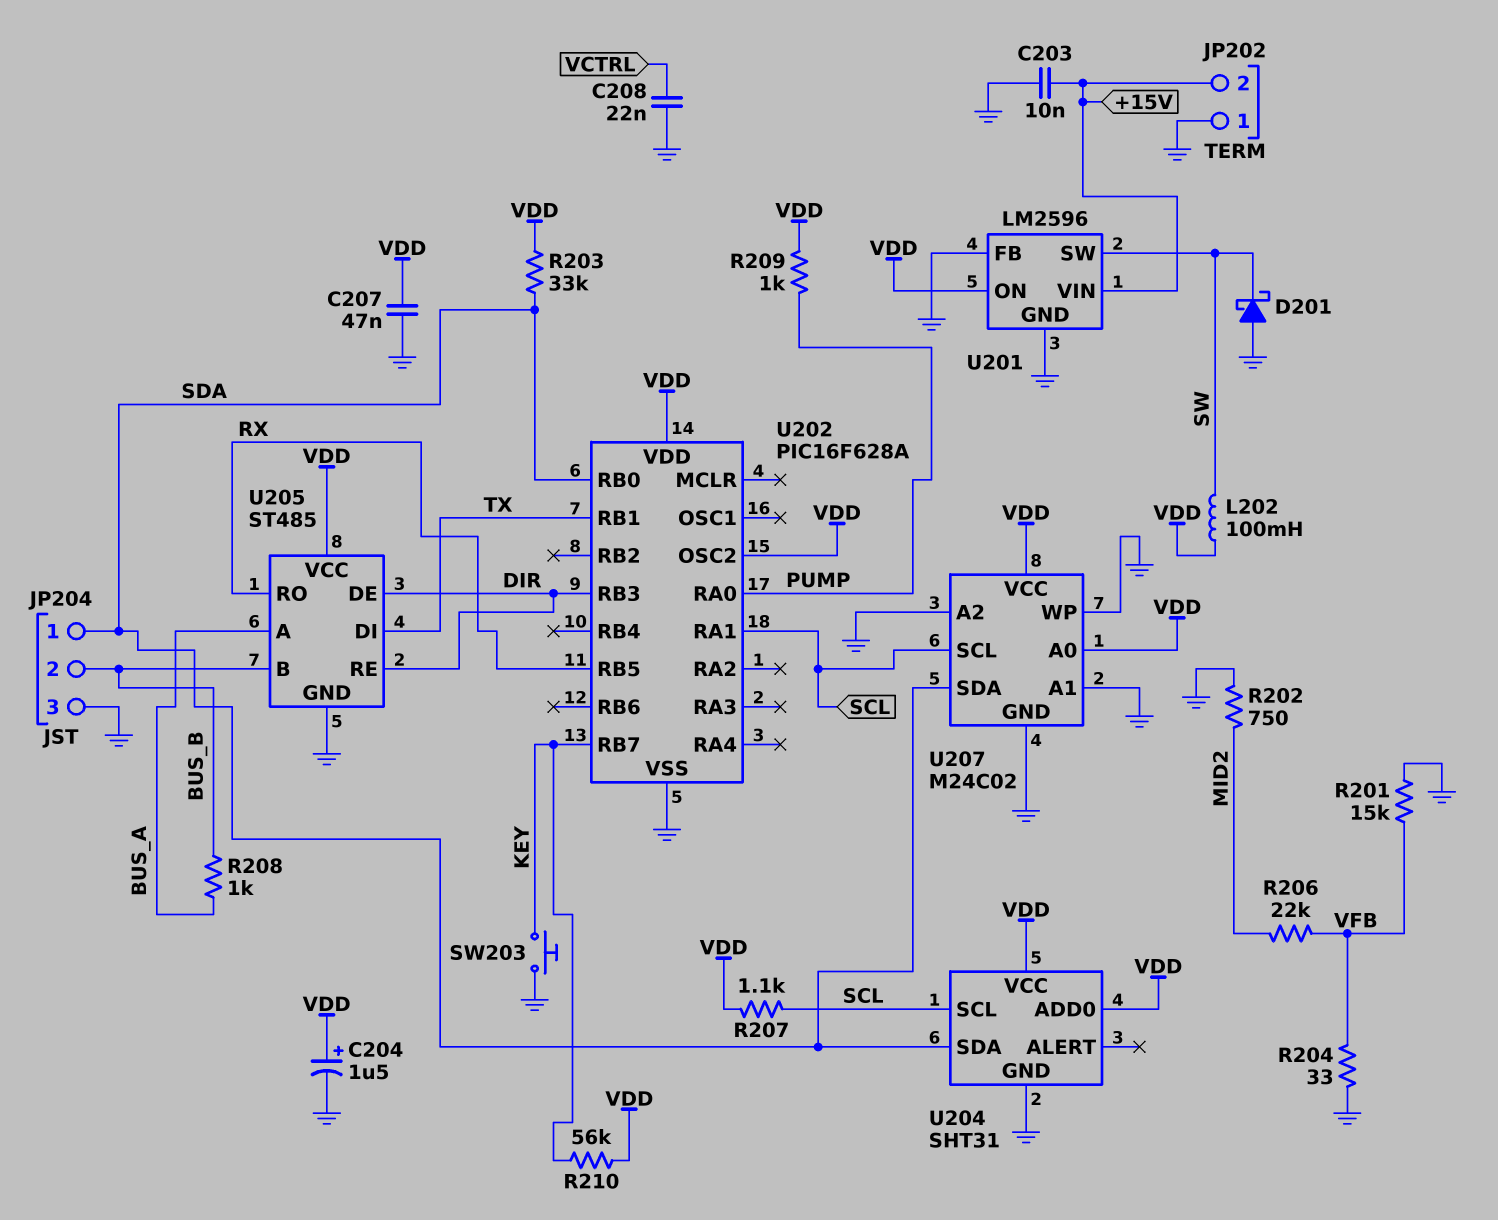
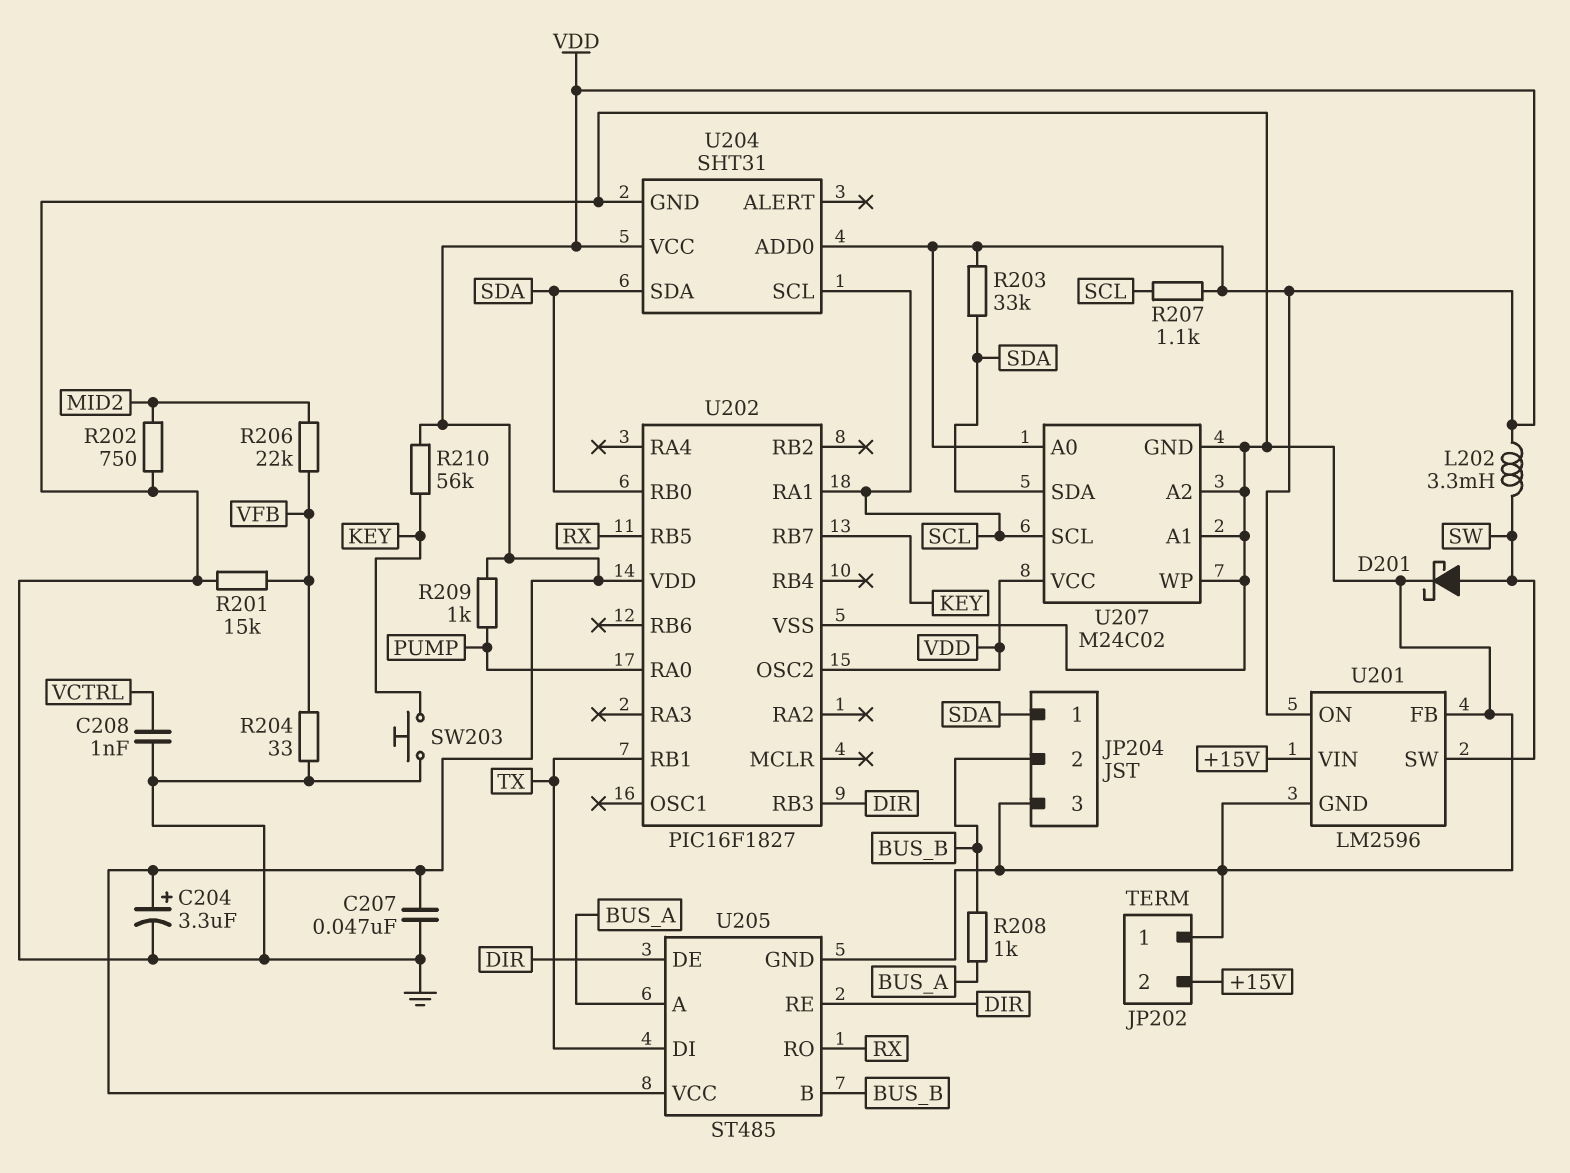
C203: 10nF (+15V, GND) -> none
C204: 1.5uF (plus VDD, minus GND) -> 3.3uF (plus VDD, minus GND)
C208: 22nF (GND, VCTRL) -> 1nF (GND, VCTRL)
D201: schottky (A GND, K SW) -> schottky (A SW, K GND)
L202: 100mH (SW, VDD) -> 3.3mH (SW, VDD)
U202: PIC16F628A -> PIC16F1827

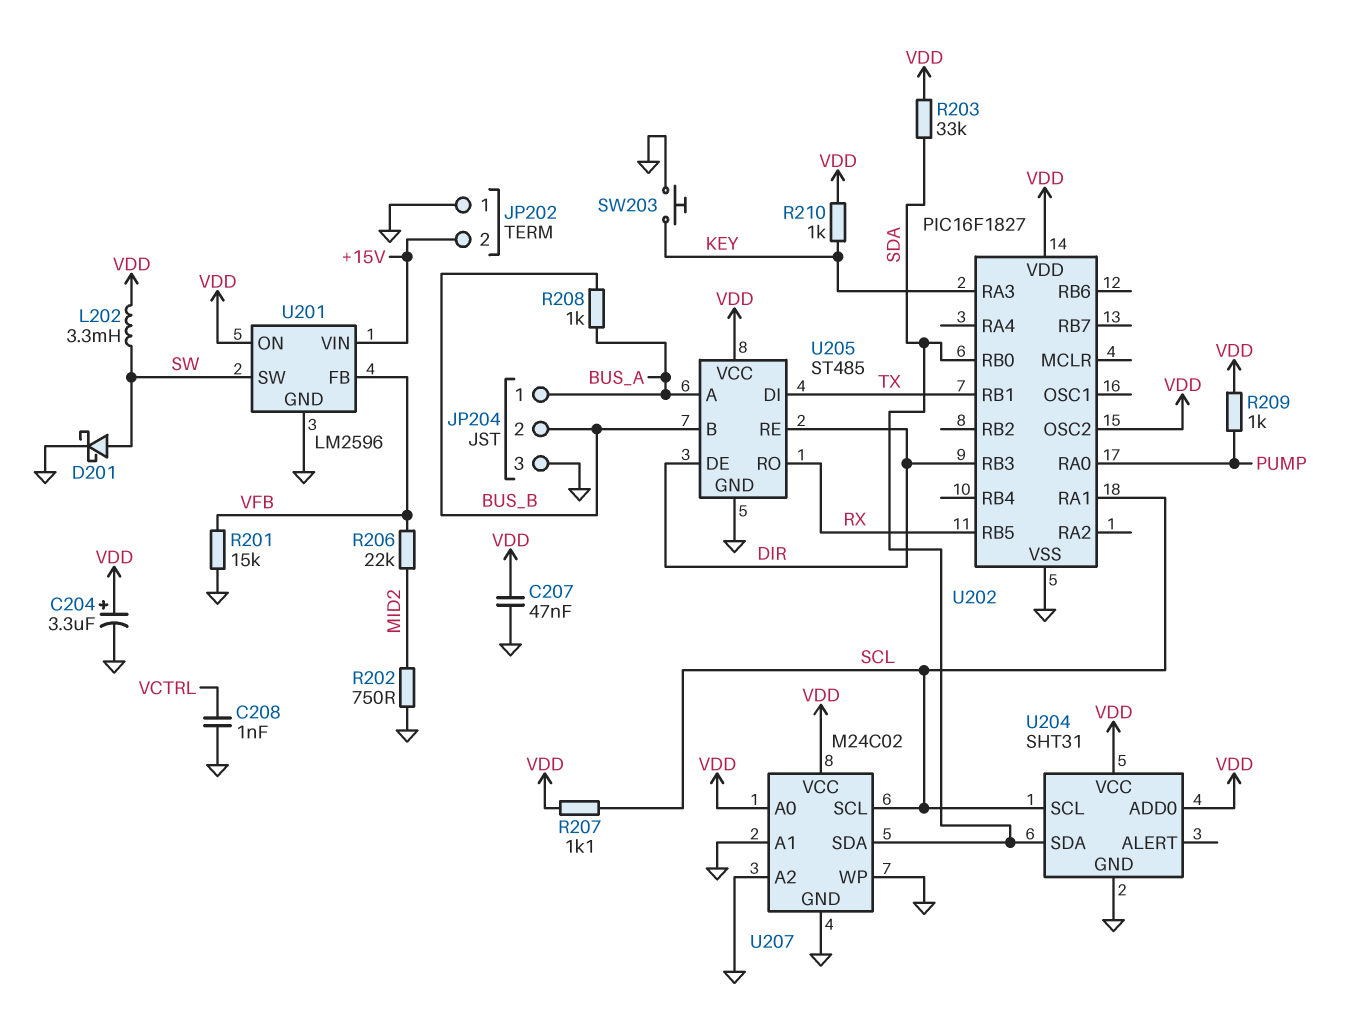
JP204 pin 1: SDA -> BUS_A
R204: 33 (GND, VFB) -> none
R210: 56k (KEY, VDD) -> 1k (KEY, VDD)
U201 pin FB: GND -> VFB
U202 pin RA3: none -> KEY
U202 pin RB7: KEY -> none

